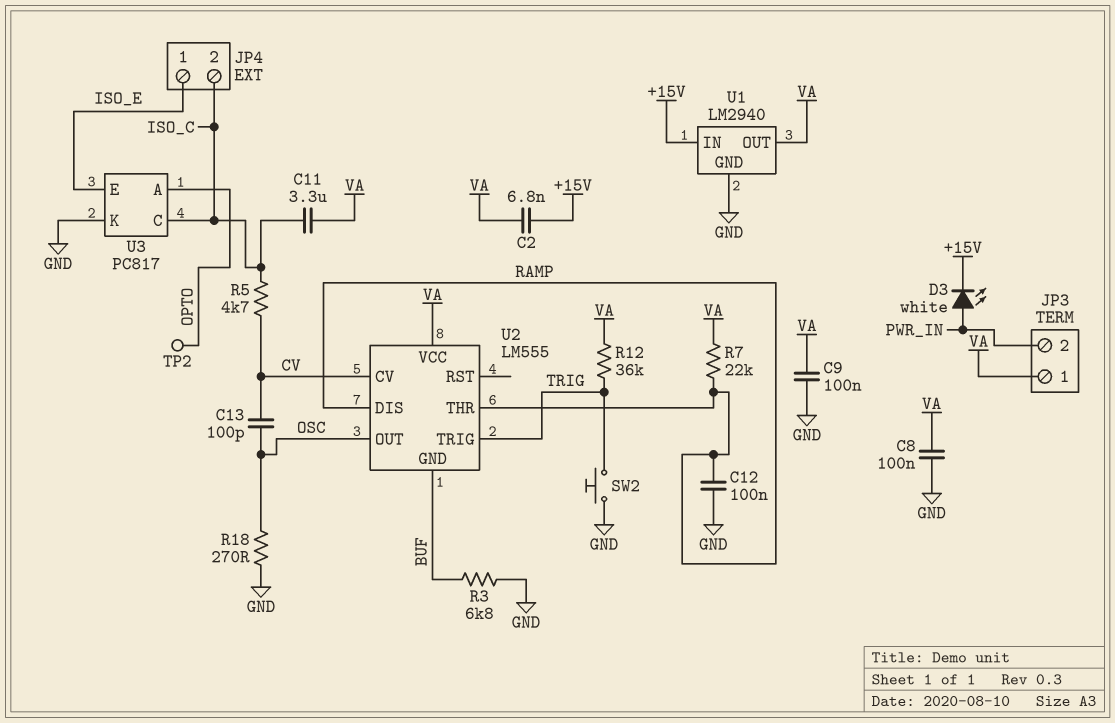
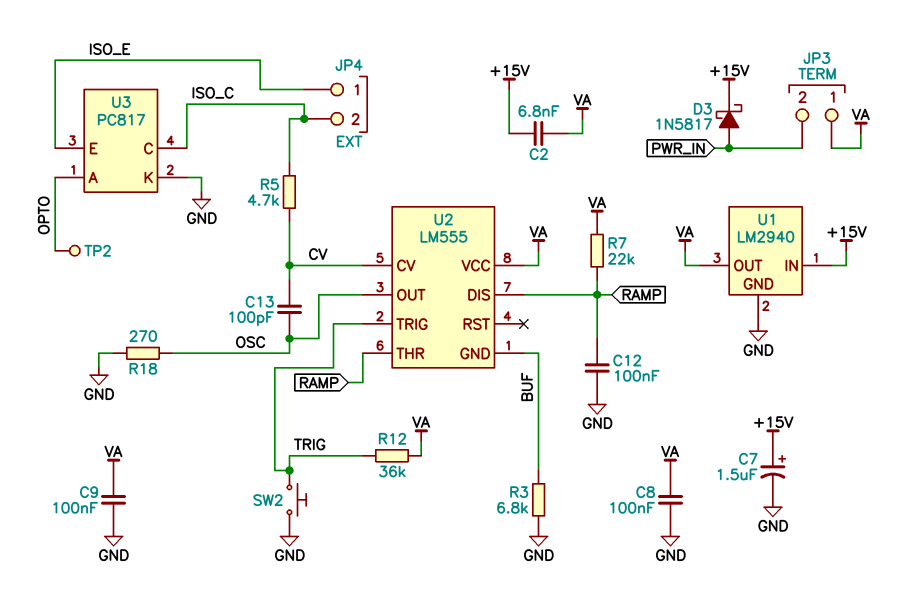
C7: none -> 1.5uF (plus +15V, minus GND)
C11: 3.3uF (ISO_C, VA) -> none
D3: LED white (A PWR_IN, K +15V) -> schottky 1N5817 (A PWR_IN, K +15V)

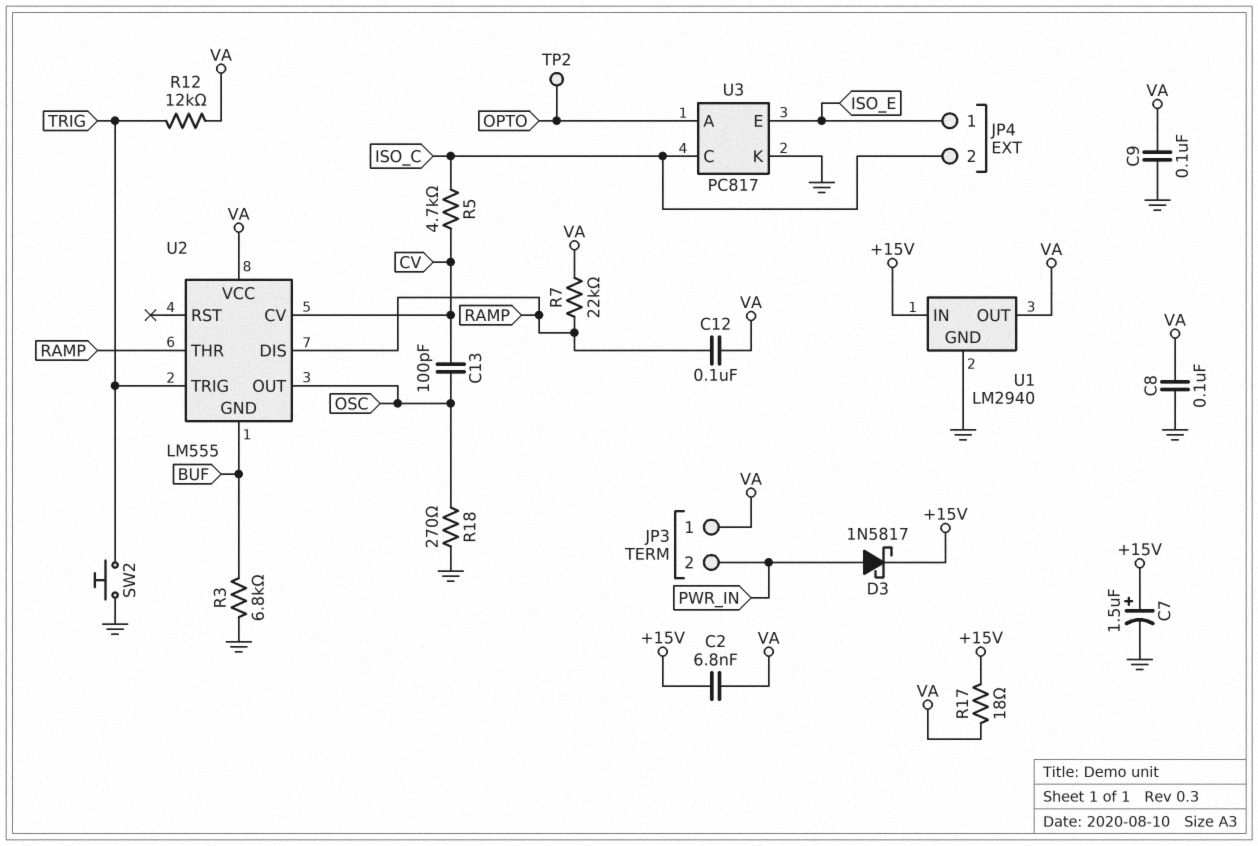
C12: 100nF (GND, RAMP) -> 100nF (RAMP, VA)
R12: 36k (TRIG, VA) -> 12k (TRIG, VA)
R17: none -> 18 (+15V, VA)

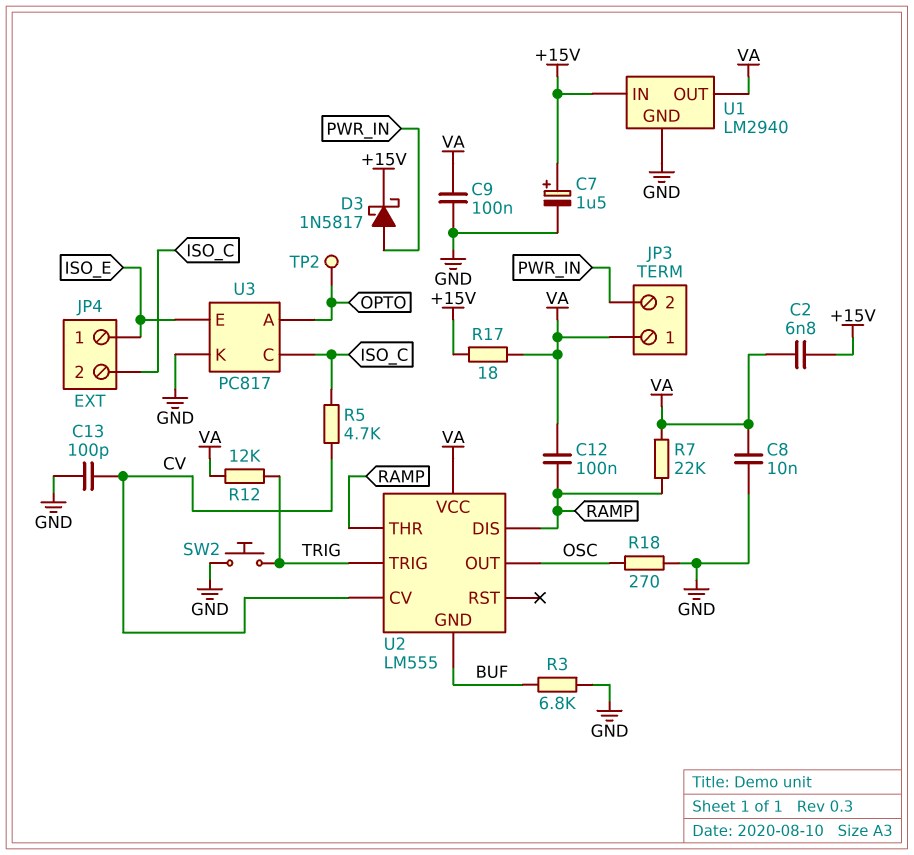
C8: 100nF (GND, VA) -> 10nF (GND, VA)
C13: 100pF (CV, OSC) -> 100pF (CV, GND)

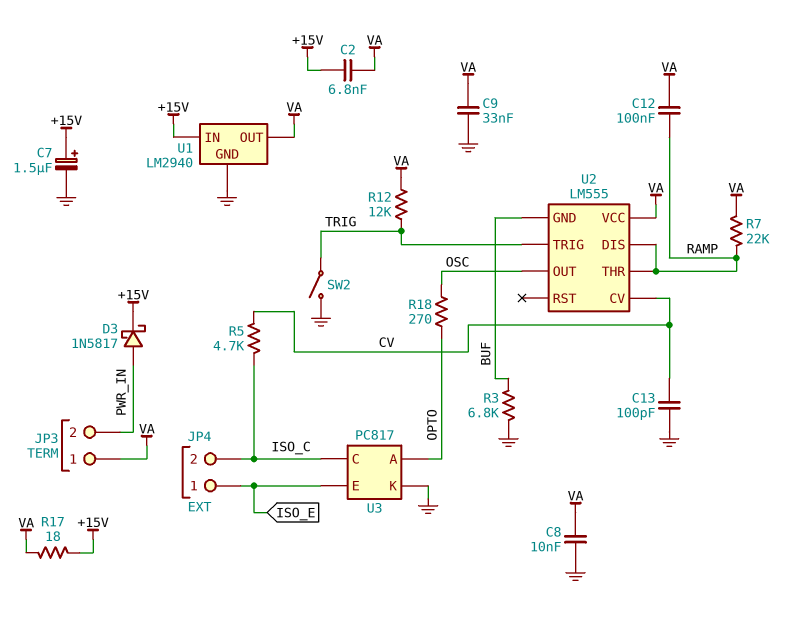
C9: 100nF (GND, VA) -> 33nF (GND, VA)
R18: 270 (GND, OSC) -> 270 (OPTO, OSC)
SW2: button (GND, TRIG) -> switch (GND, TRIG)
TP2: test point (OPTO) -> none

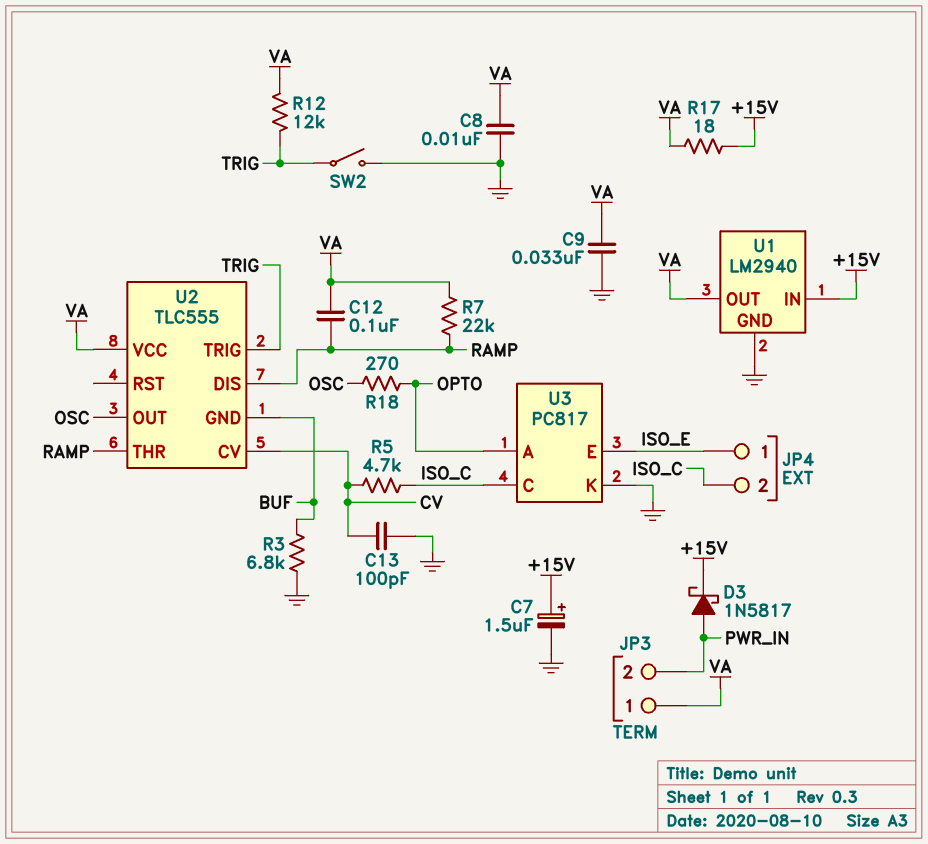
C2: 6.8nF (+15V, VA) -> none
U2: LM555 -> TLC555

